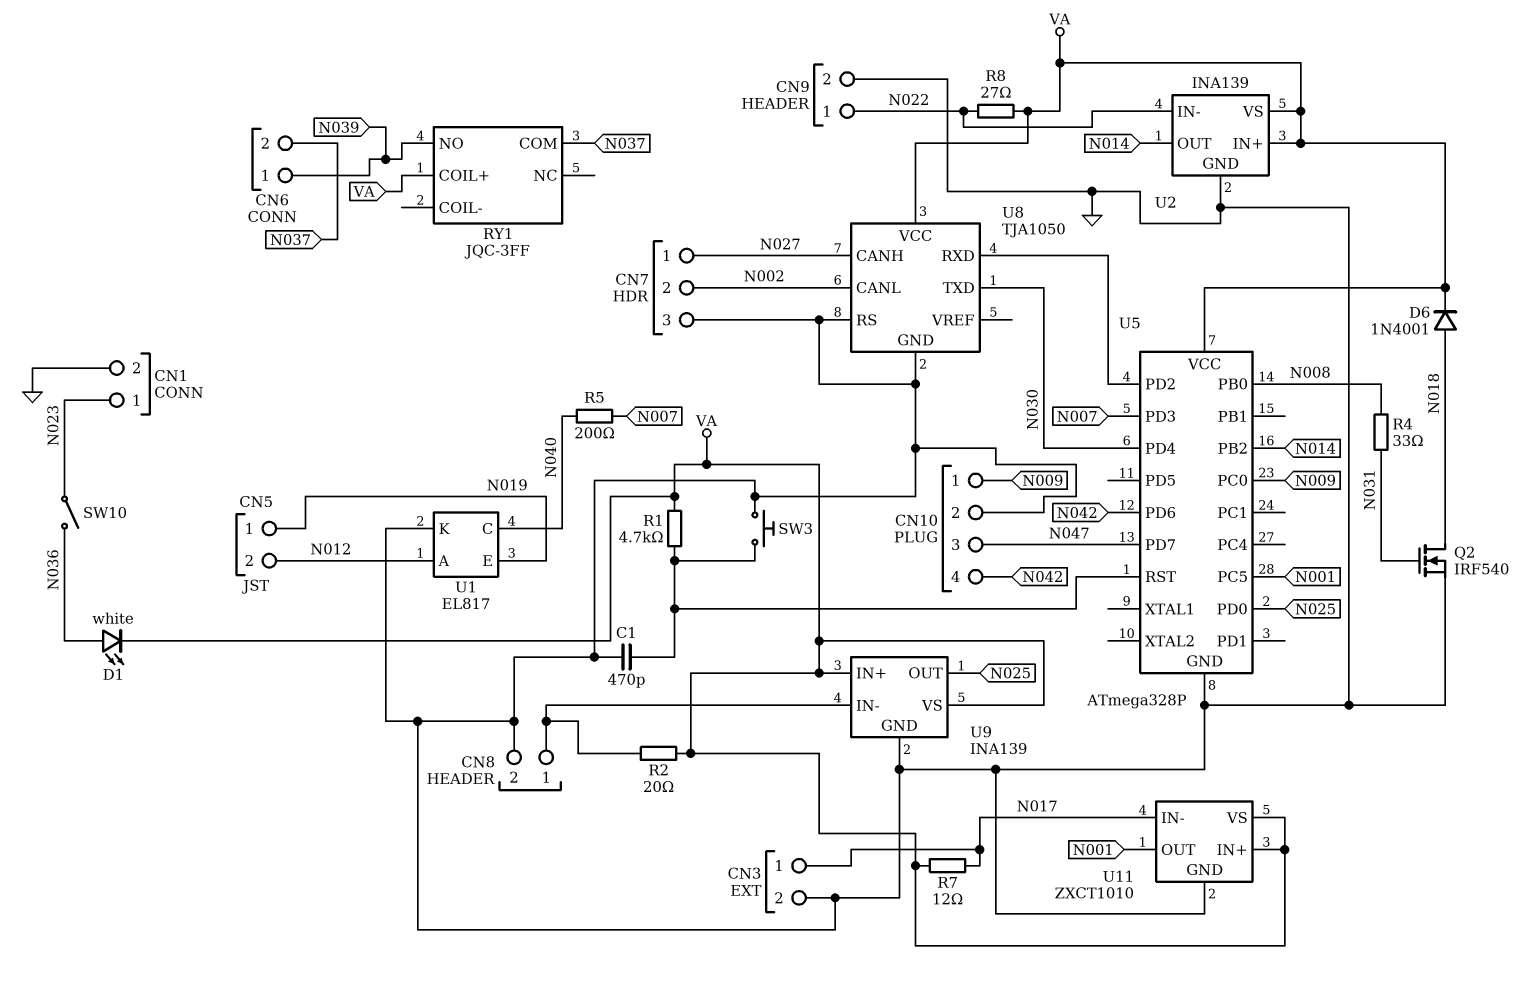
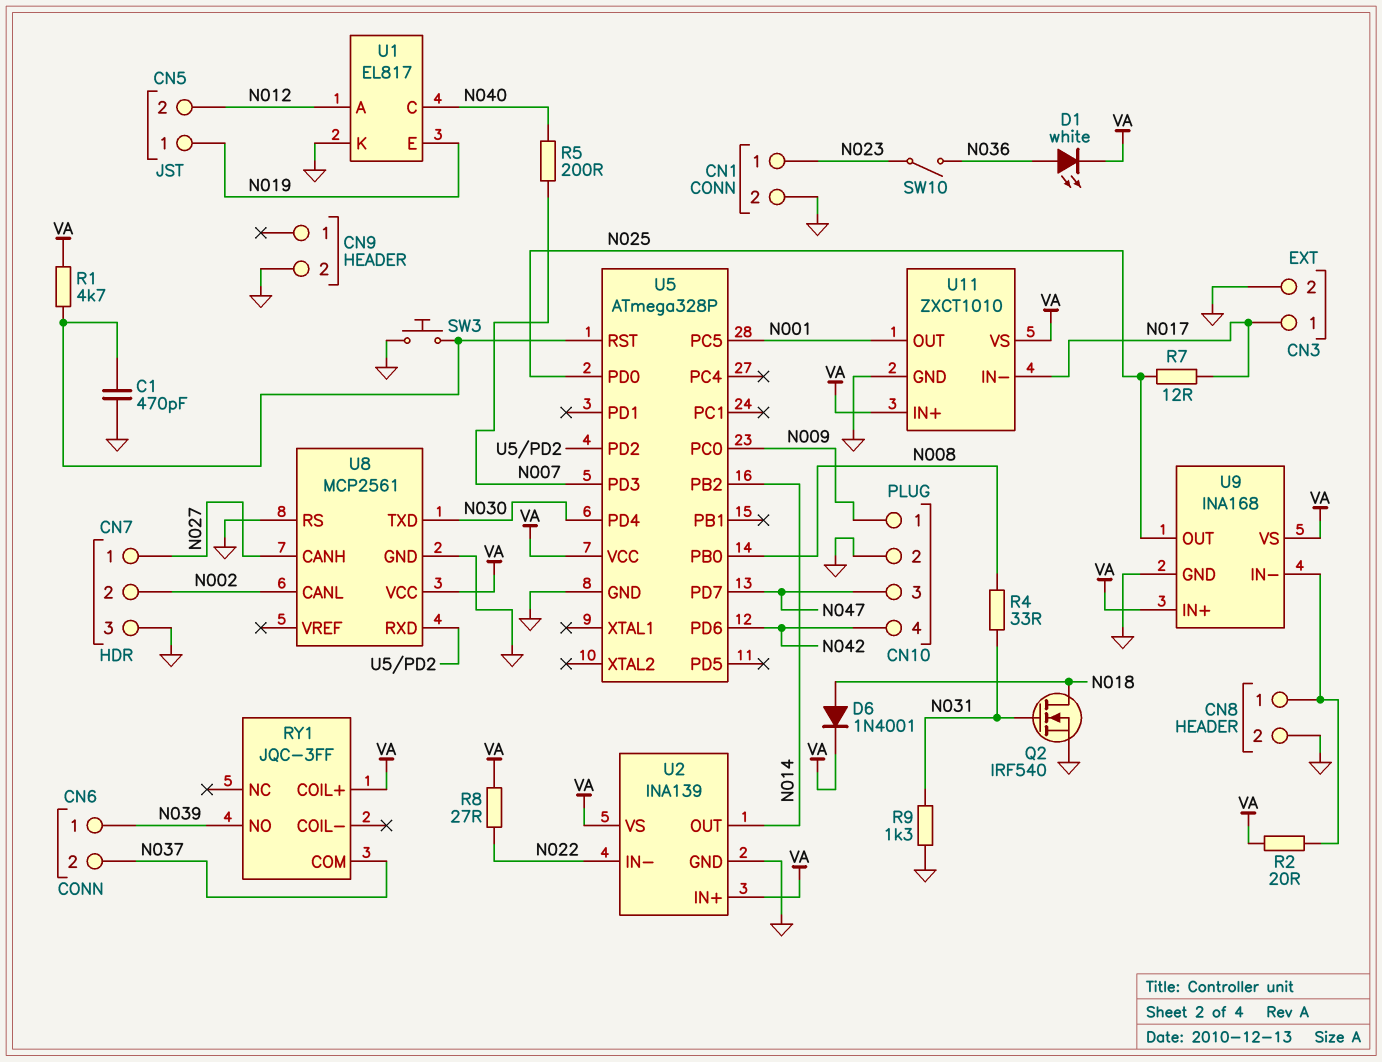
CN9 pin 1: N022 -> none
R7: 12 (N017, VA) -> 12 (N017, N025)
R9: none -> 1.3k (GND, N031)
U8: TJA1050 -> MCP2561
U9: INA139 -> INA168

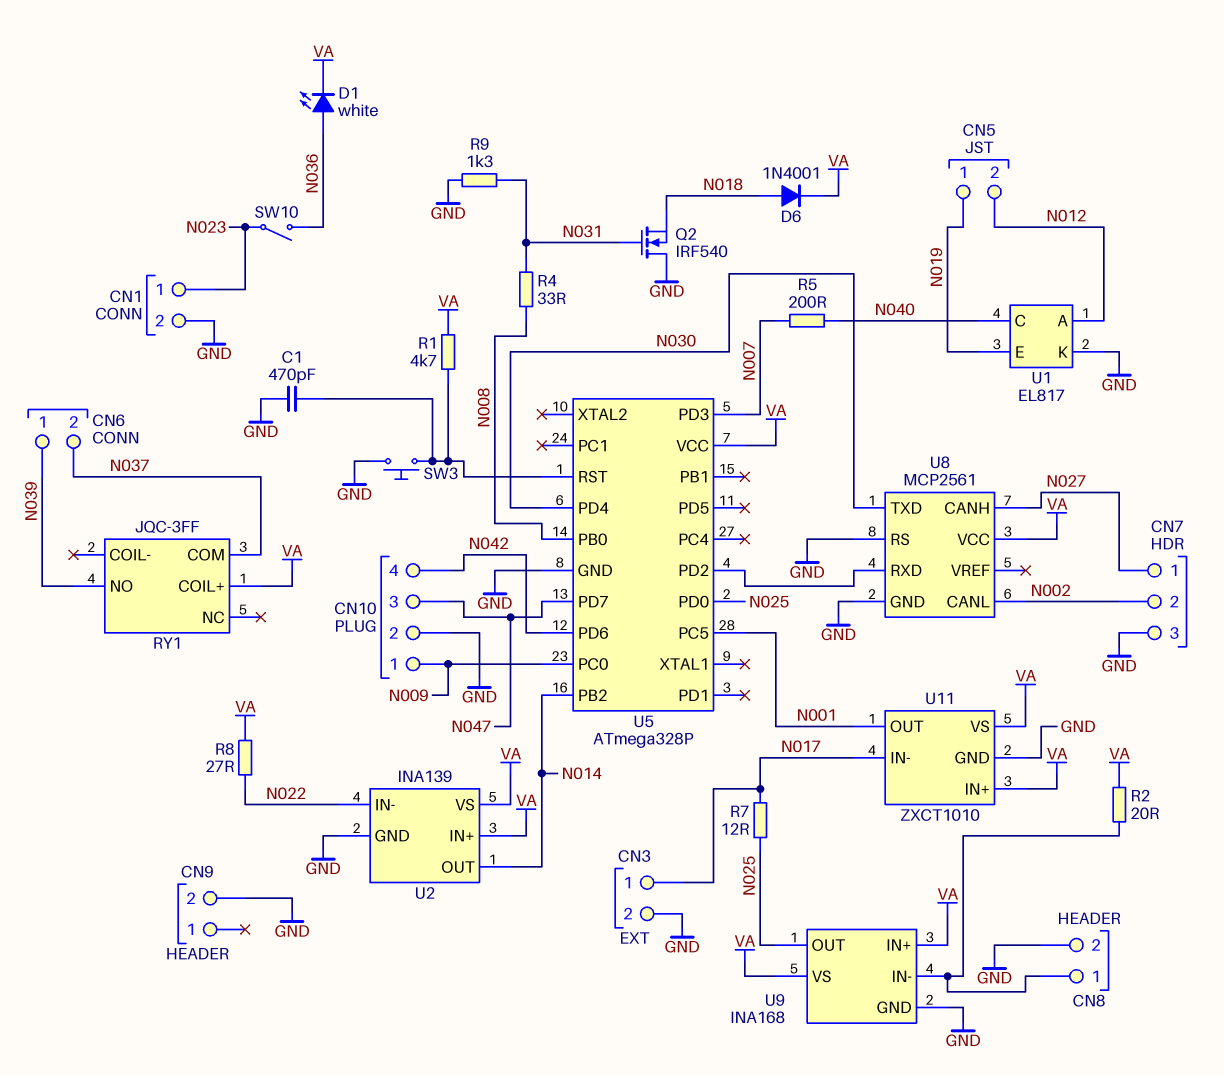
Q2: NMOS IRF540 (G N031, D N018, S GND) -> NMOS IRF540 (G N031, D GND, S N018)

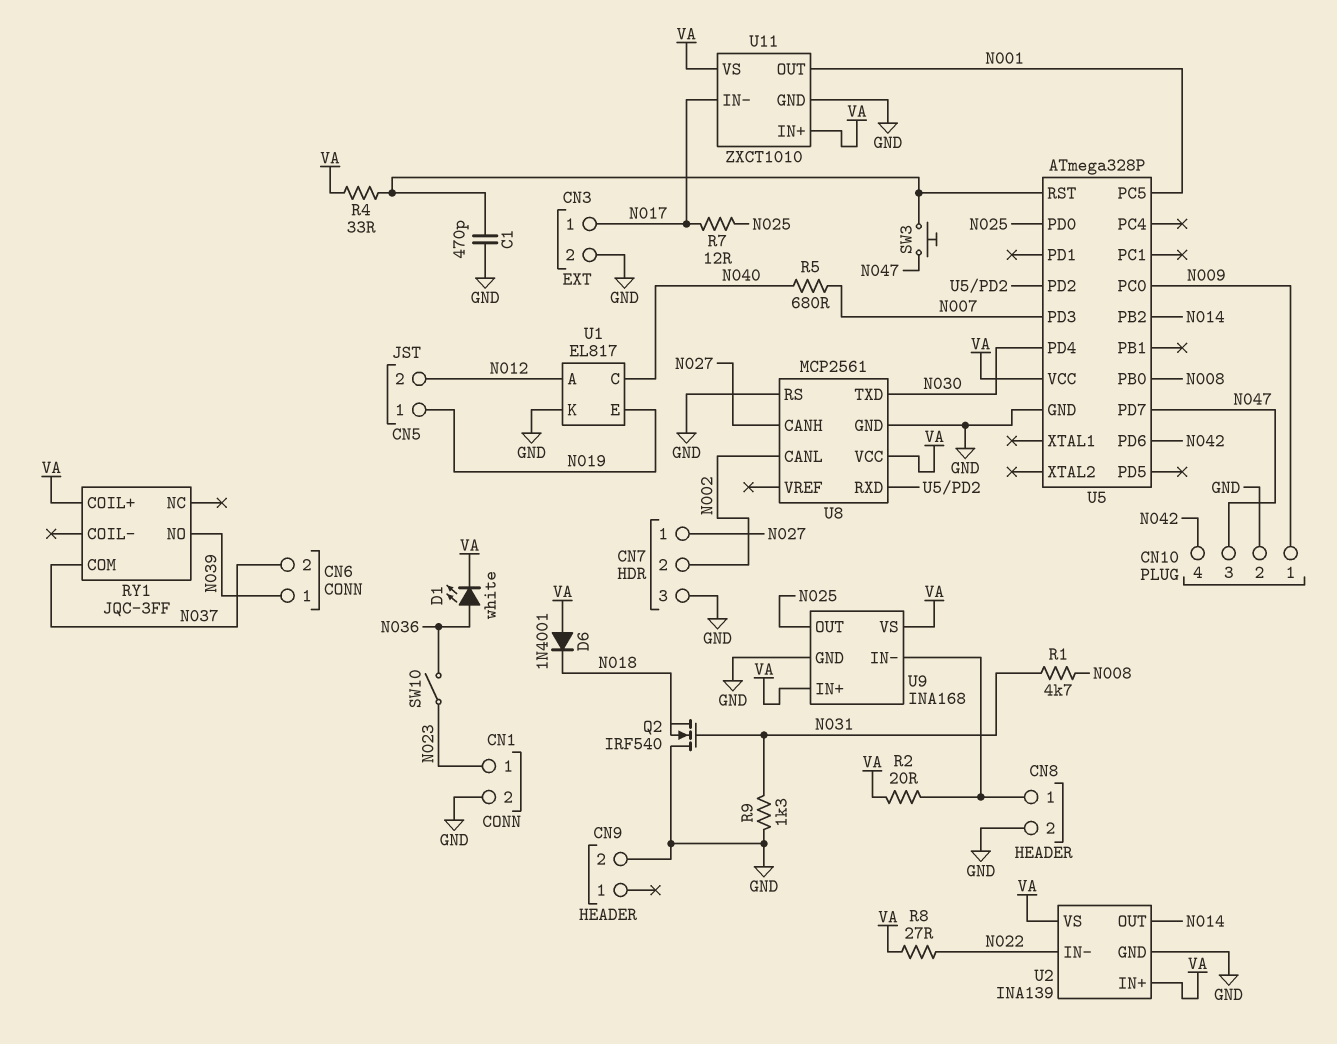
D6: diode 1N4001 (A N018, K VA) -> diode 1N4001 (A VA, K N018)
R1: 4.7k (U5/RST, VA) -> 4.7k (N008, N031)
R4: 33 (N008, N031) -> 33 (U5/RST, VA)
R5: 200 (N007, N040) -> 680 (N007, N040)
SW3: button (GND, U5/RST) -> button (N047, U5/RST)

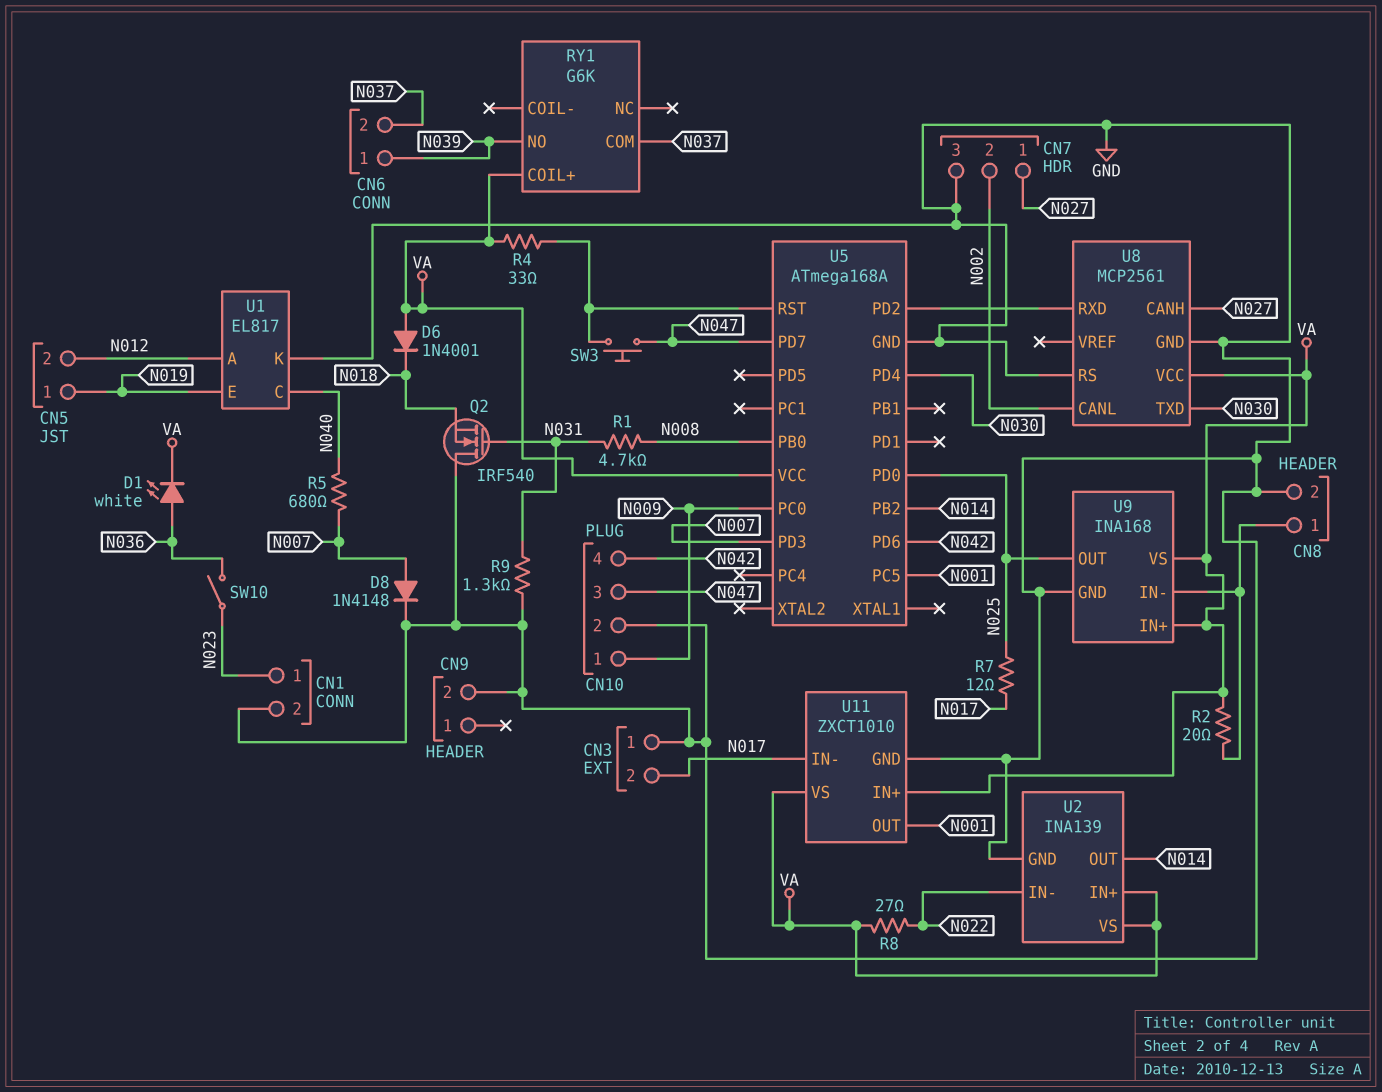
C1: 470pF (GND, U5/RST) -> none
CN3 pin 1: N017 -> GND
CN3 pin 2: GND -> N017
D8: none -> diode 1N4148 (A N007, K GND)
RY1: JQC-3FF -> G6K
U5: ATmega328P -> ATmega168A

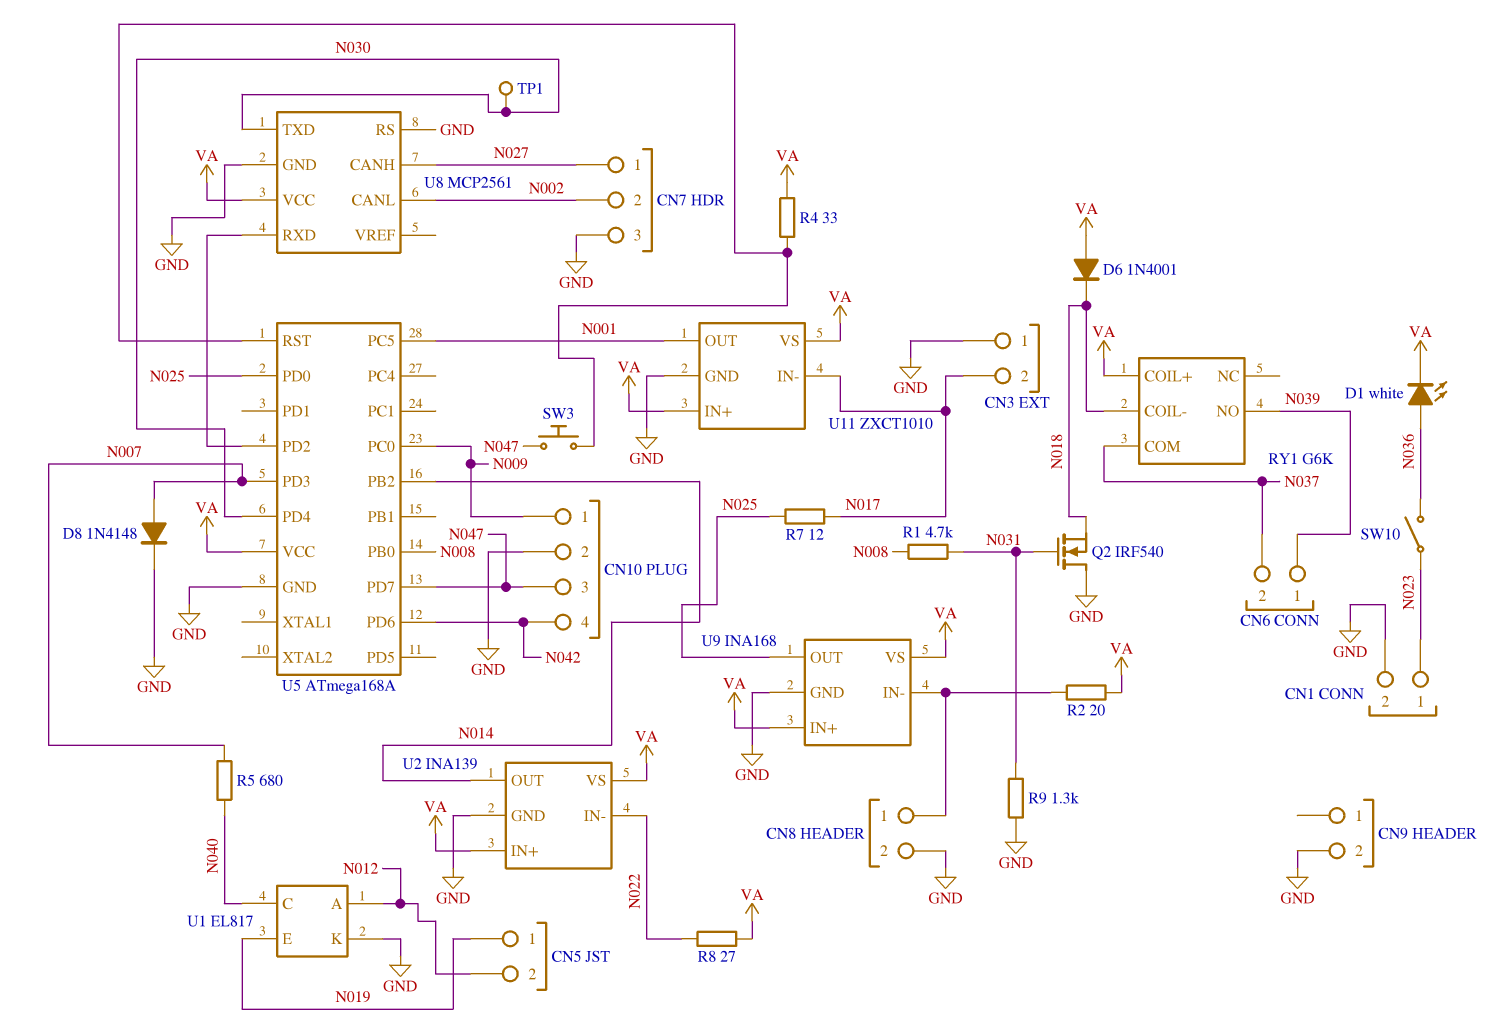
RY1 pin COIL-: none -> N018
TP1: none -> test point (N030)

